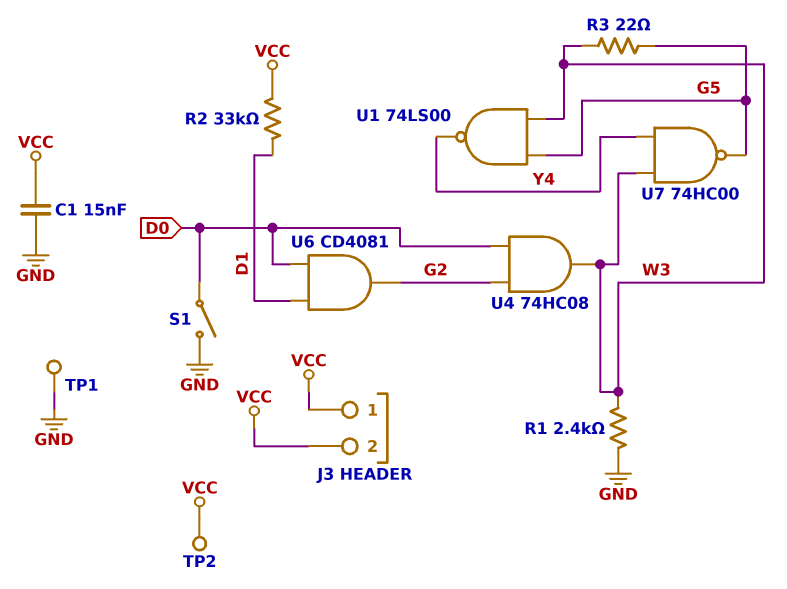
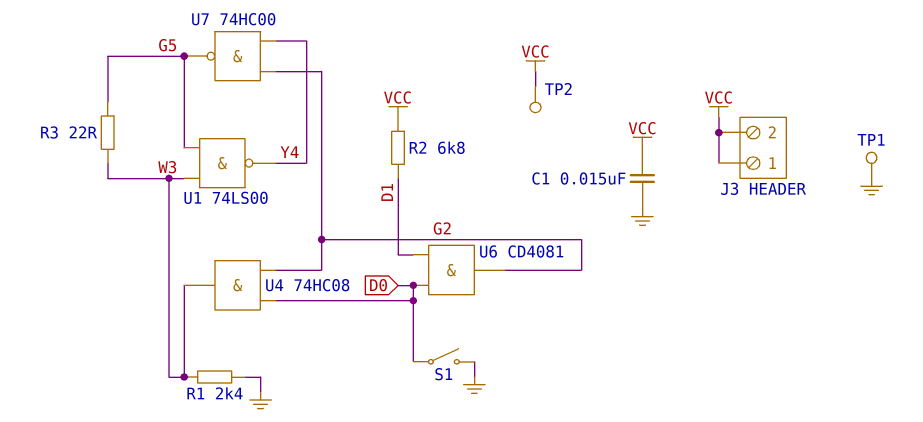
R2: 33k (D1, VCC) -> 6.8k (D1, VCC)
U7: NAND 74HC00 (in W3, in Y4, out G5) -> NAND 74HC00 (in G2, in Y4, out G5)

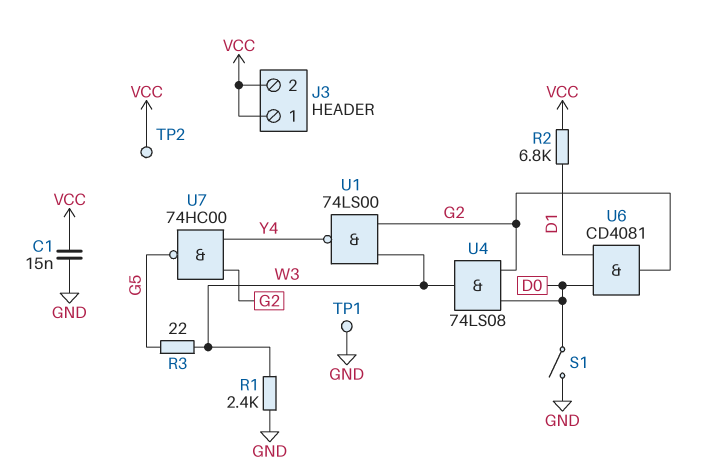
U1: NAND 74LS00 (in G5, in W3, out Y4) -> NAND 74LS00 (in G2, in W3, out Y4)
U4: AND 74HC08 (in D0, in G2, out W3) -> AND 74LS08 (in D0, in G2, out W3)

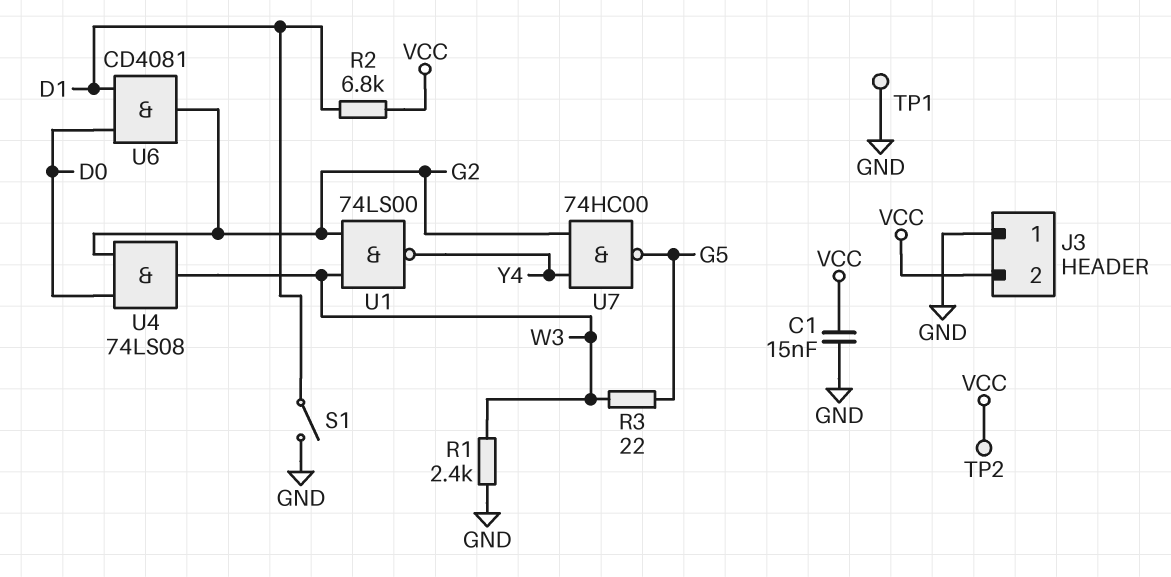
J3 pin 1: VCC -> GND
S1: switch (D0, GND) -> switch (D1, GND)

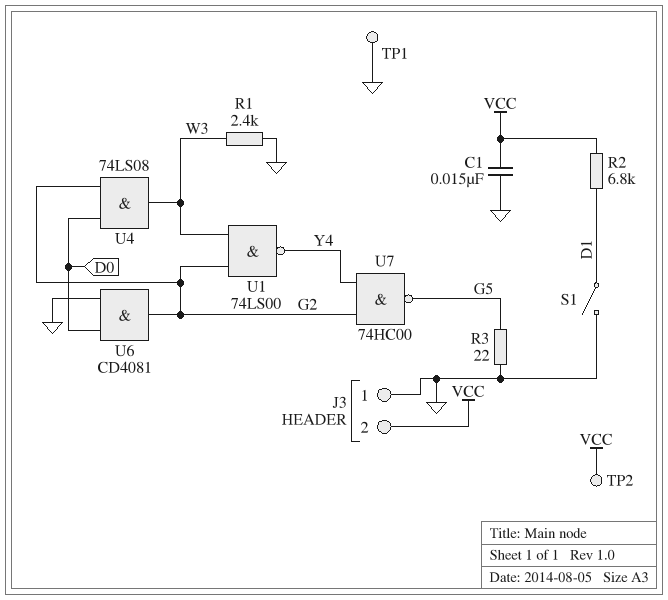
R3: 22 (G5, W3) -> 22 (G5, GND)
U6: AND CD4081 (in D0, in D1, out G2) -> AND CD4081 (in D0, in GND, out G2)

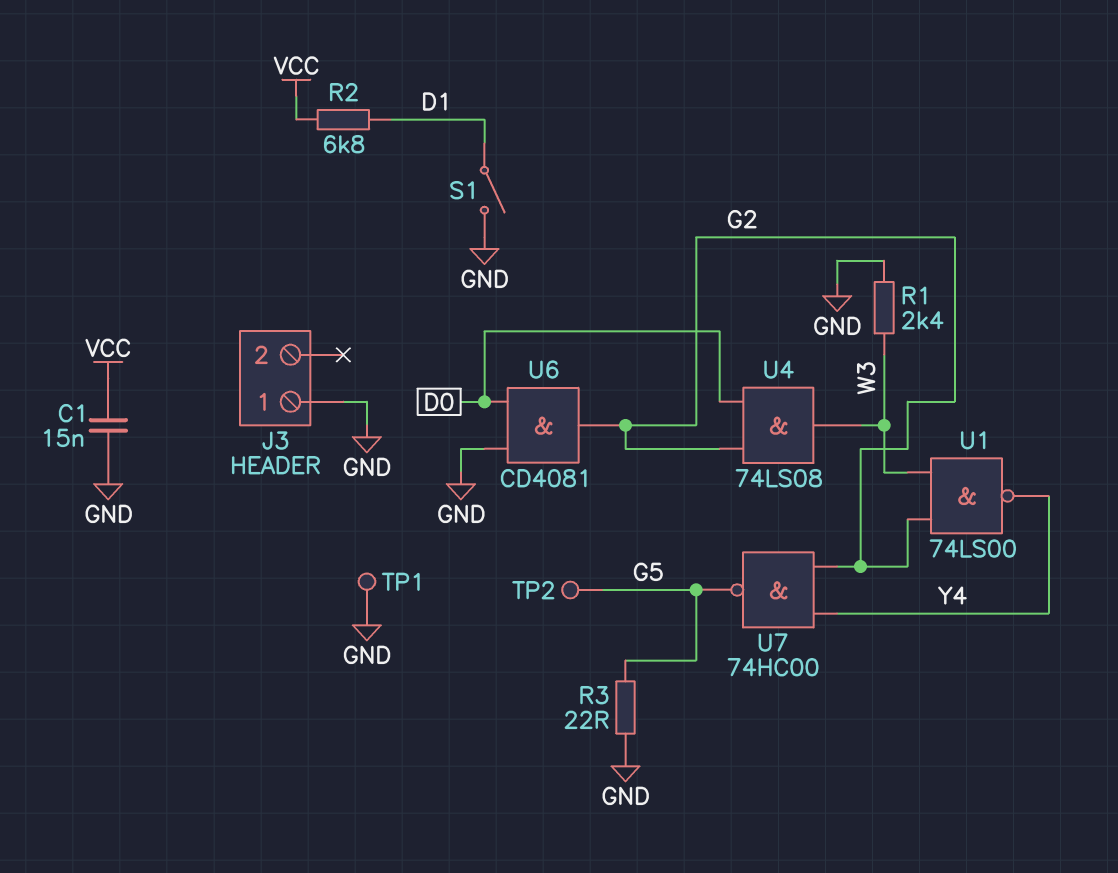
J3 pin 2: VCC -> none
TP2: test point (VCC) -> test point (G5)

